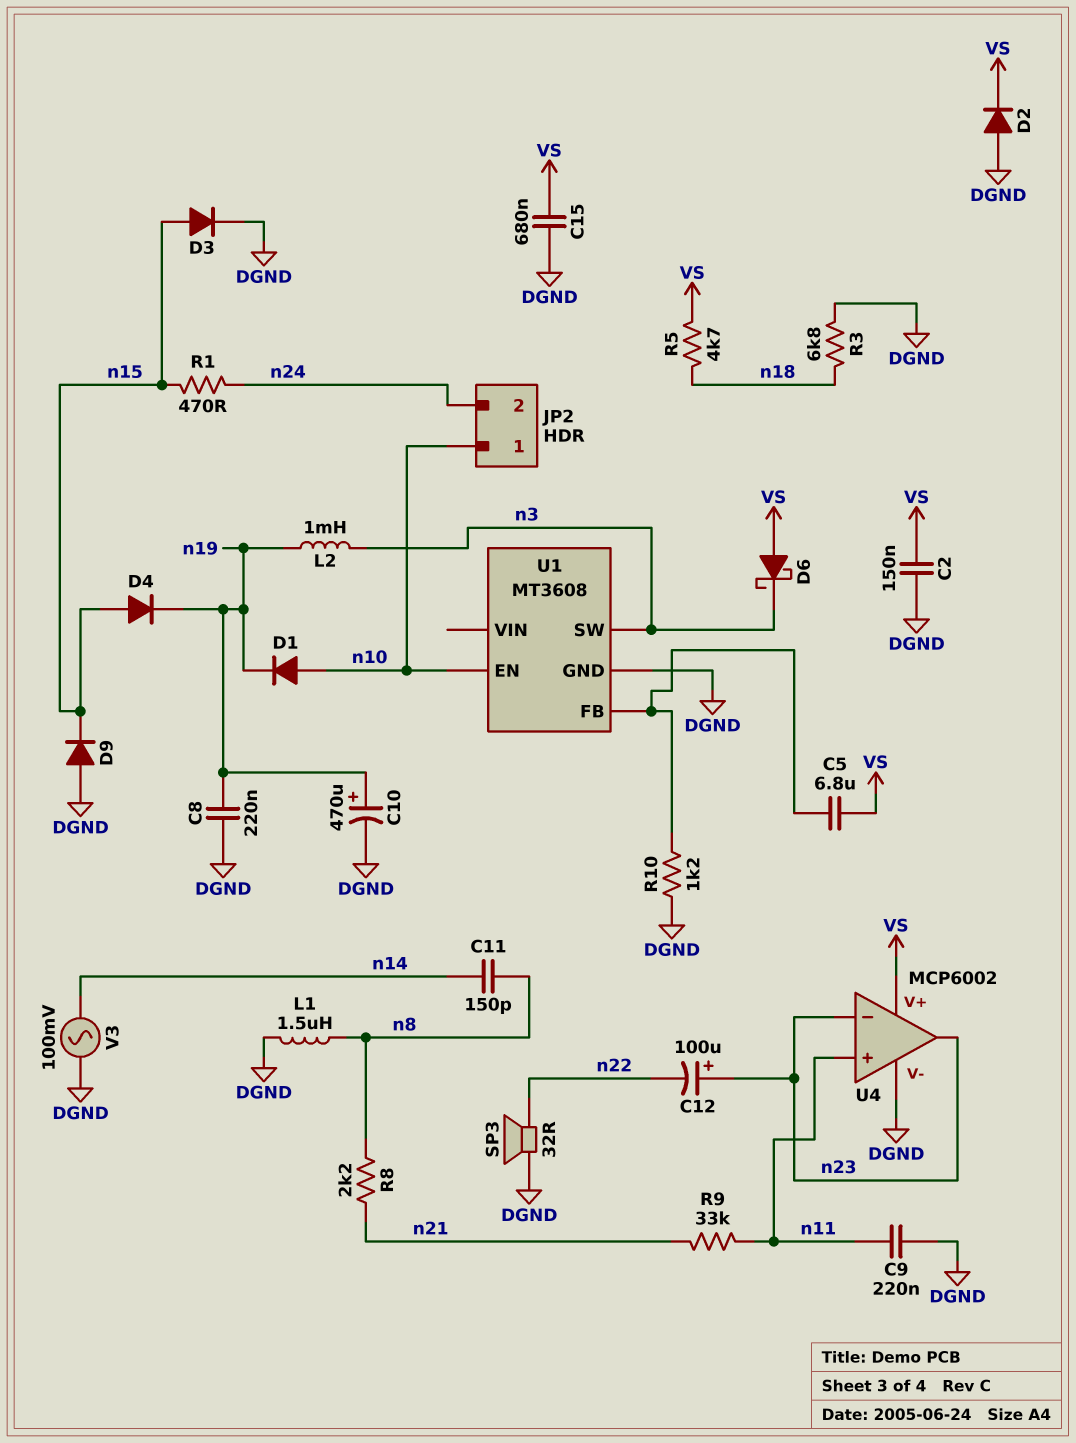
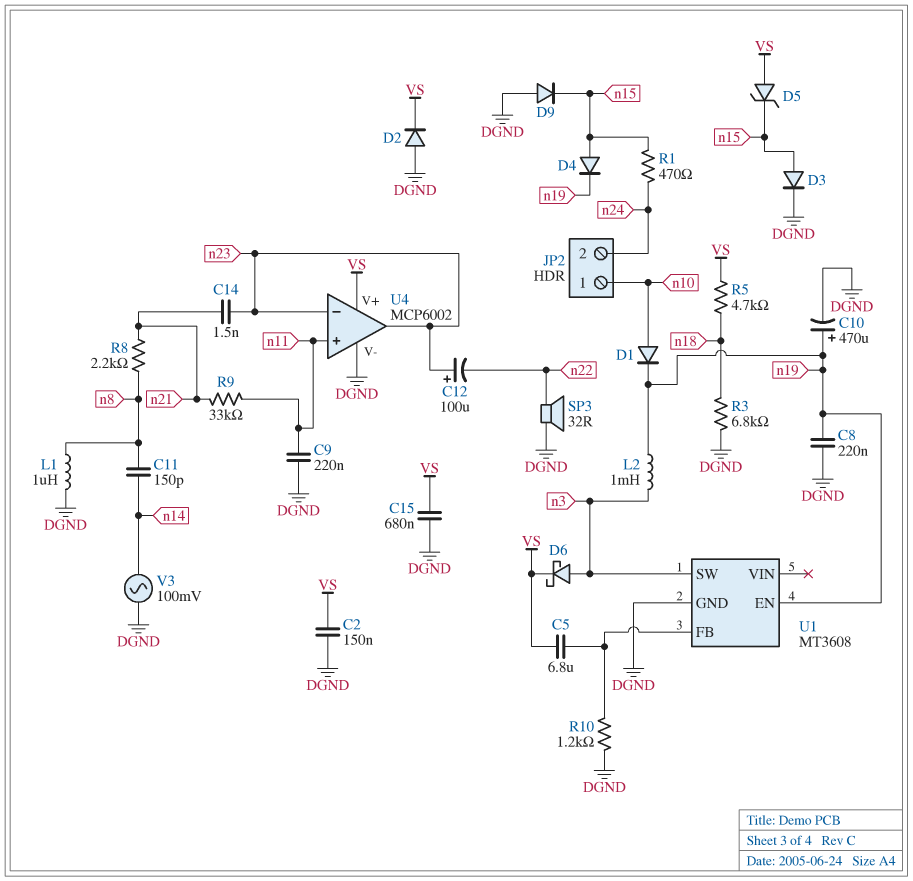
C14: none -> 1.5nF (n21, n23)
D5: none -> zener (A VS, K n15)
D6: schottky (A VS, K n3) -> schottky (A n3, K VS)
L1: 1.5uH (DGND, n8) -> 1uH (DGND, n8)
U1 pin EN: n10 -> n19

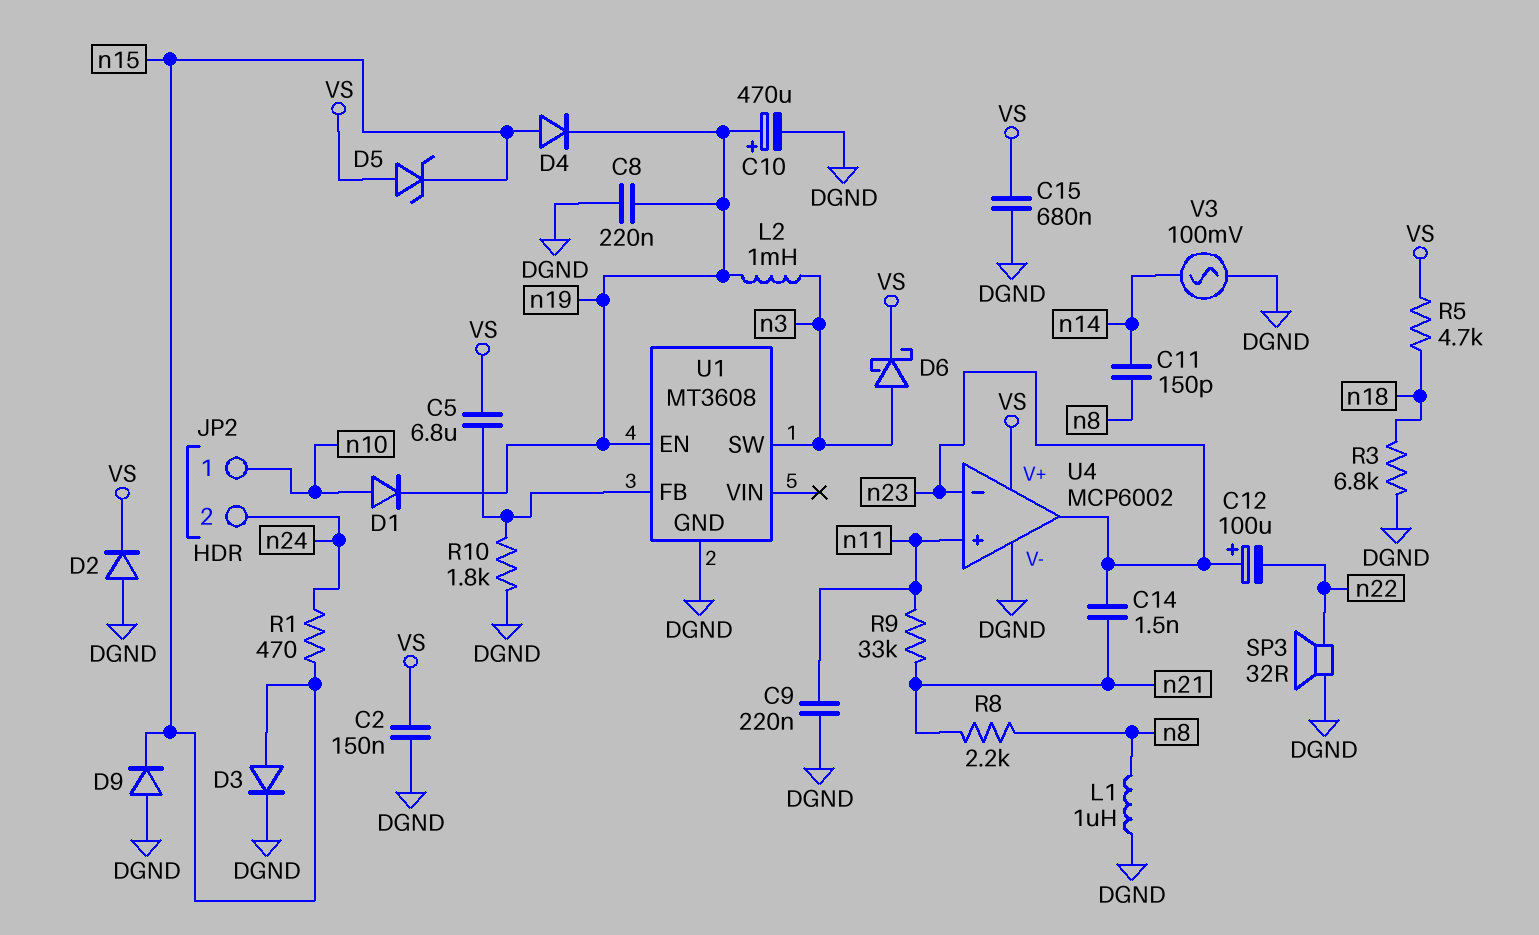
R10: 1.2k (DGND, U1/FB) -> 1.8k (DGND, U1/FB)

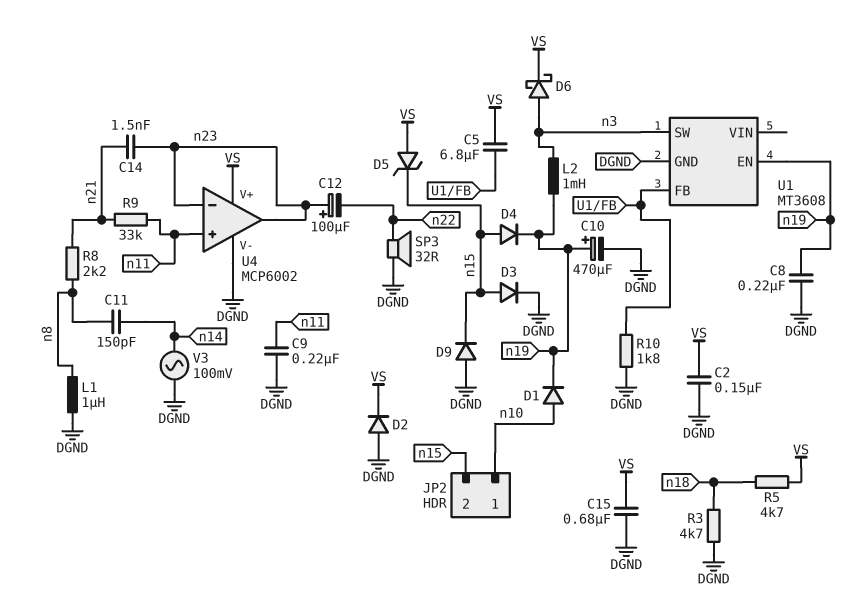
JP2 pin 2: n24 -> n15
R1: 470 (n15, n24) -> none
R3: 6.8k (DGND, n18) -> 4.7k (DGND, n18)

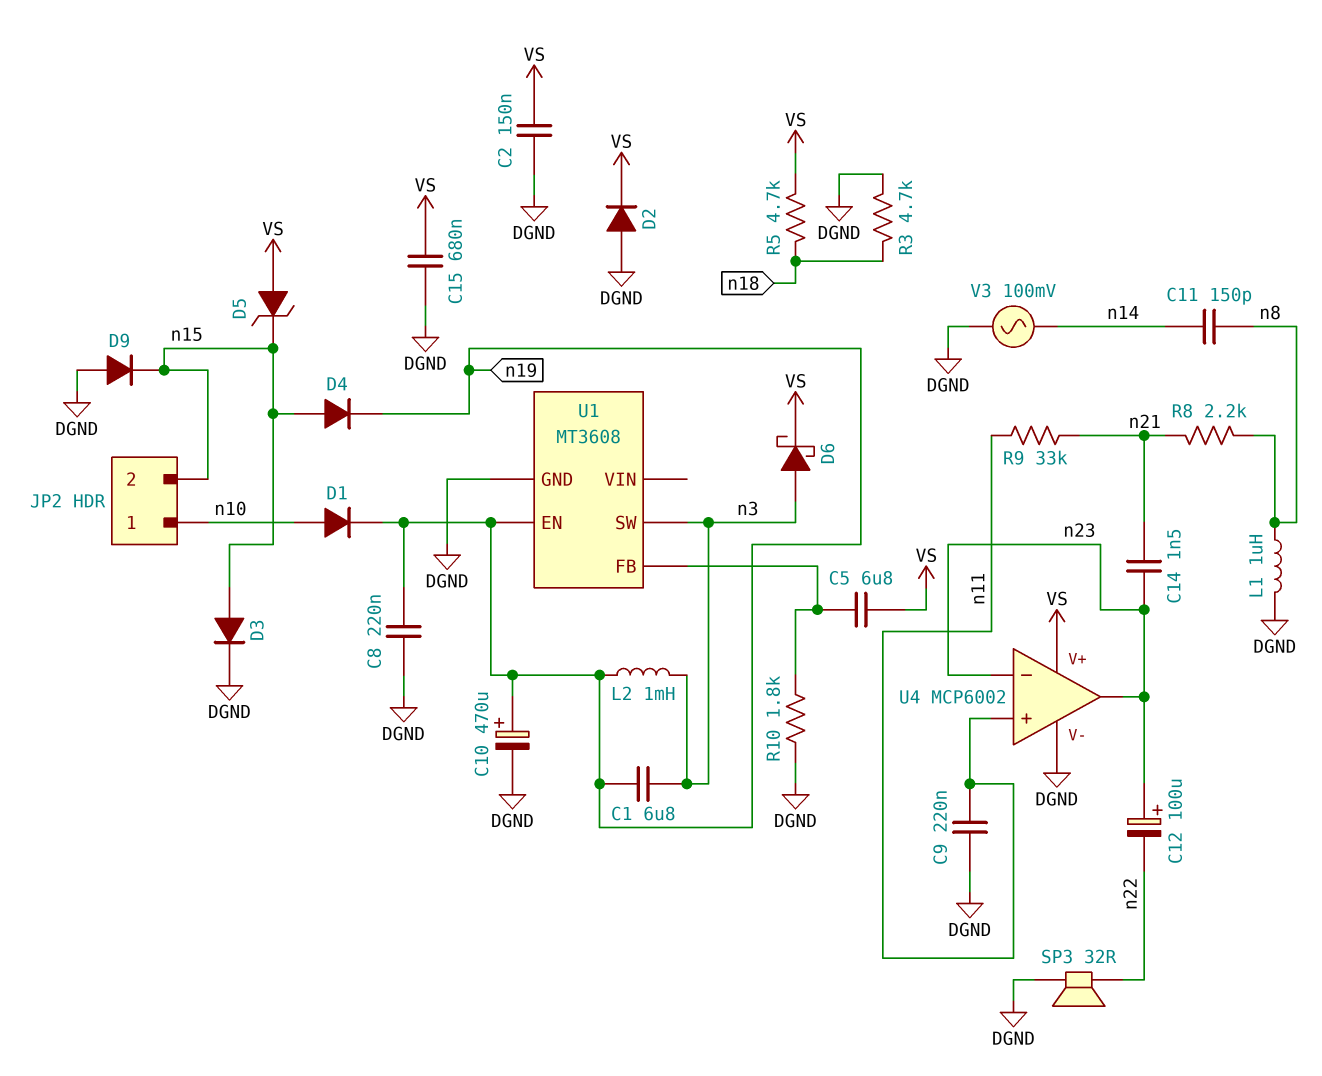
C1: none -> 6.8uF (n3, n19)

